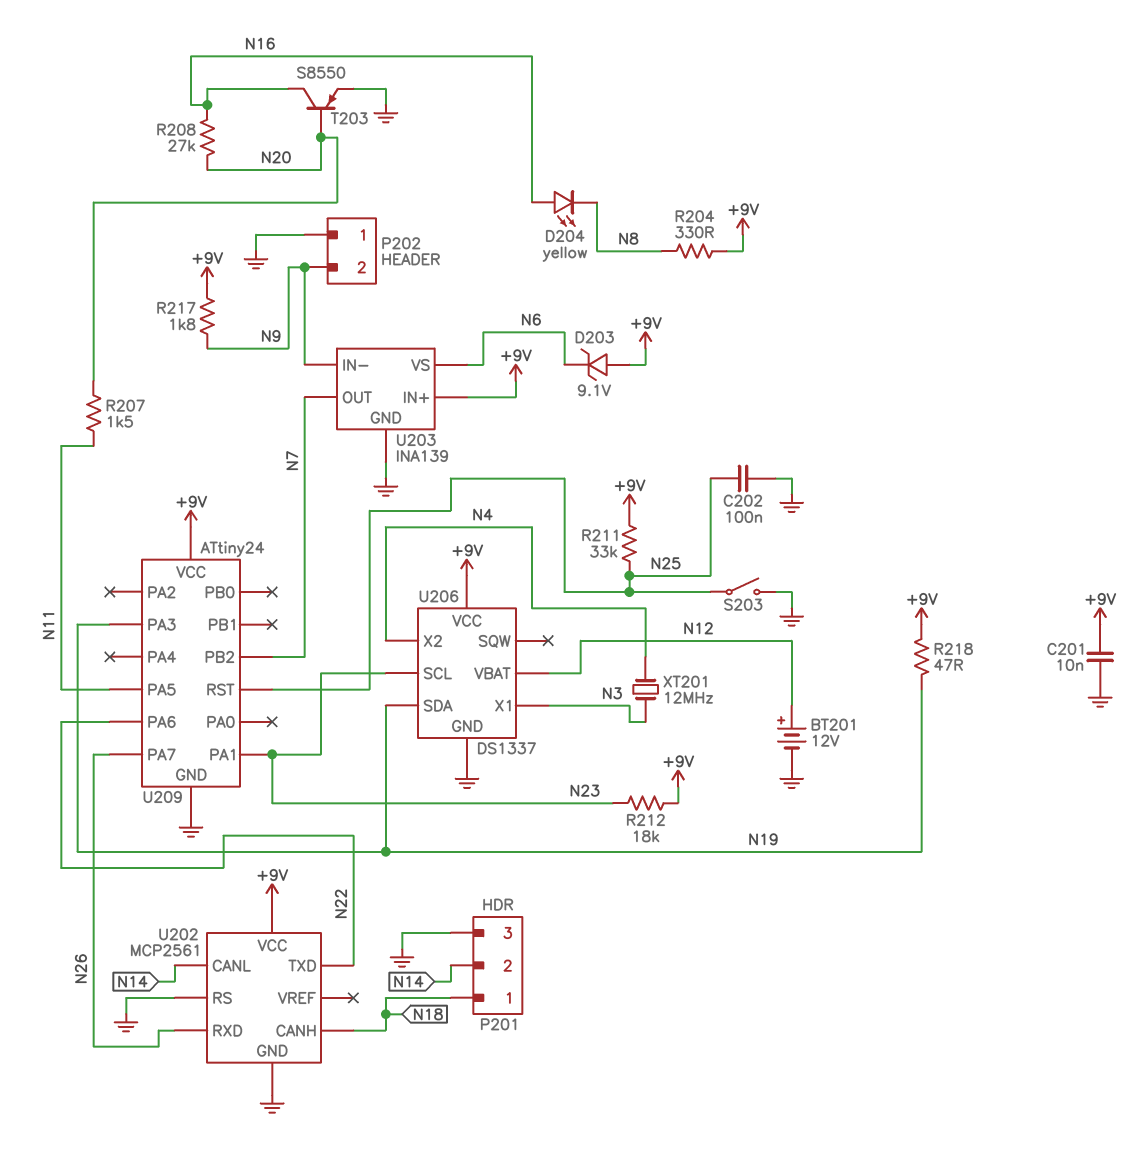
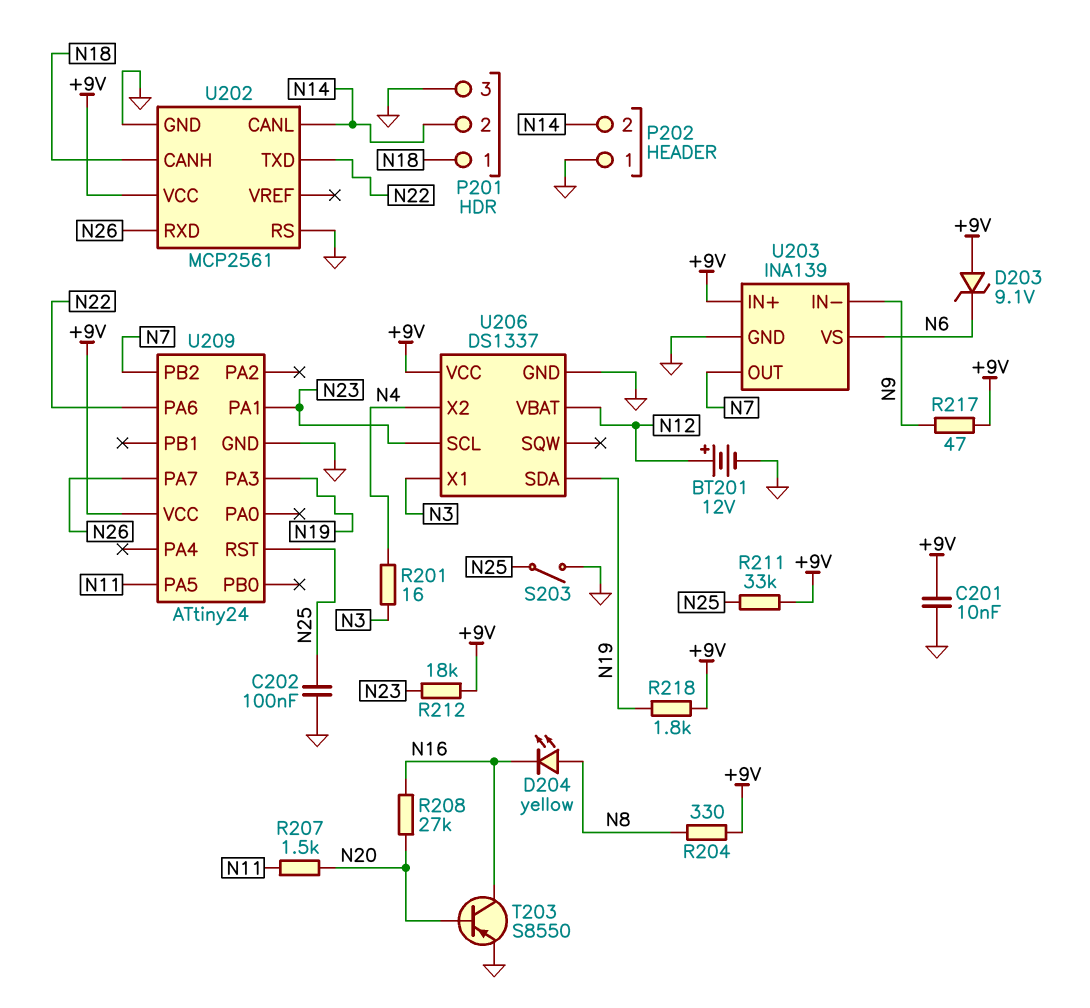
D204: LED yellow (A N16, K N8) -> LED yellow (A N8, K N16)
P202 pin 2: N9 -> N14
R201: none -> 16 (N3, N4)
R217: 1.8k (+9V, N9) -> 47 (+9V, N9)
R218: 47 (+9V, N19) -> 1.8k (+9V, N19)
XT201: 12MHz (N3, N4) -> none

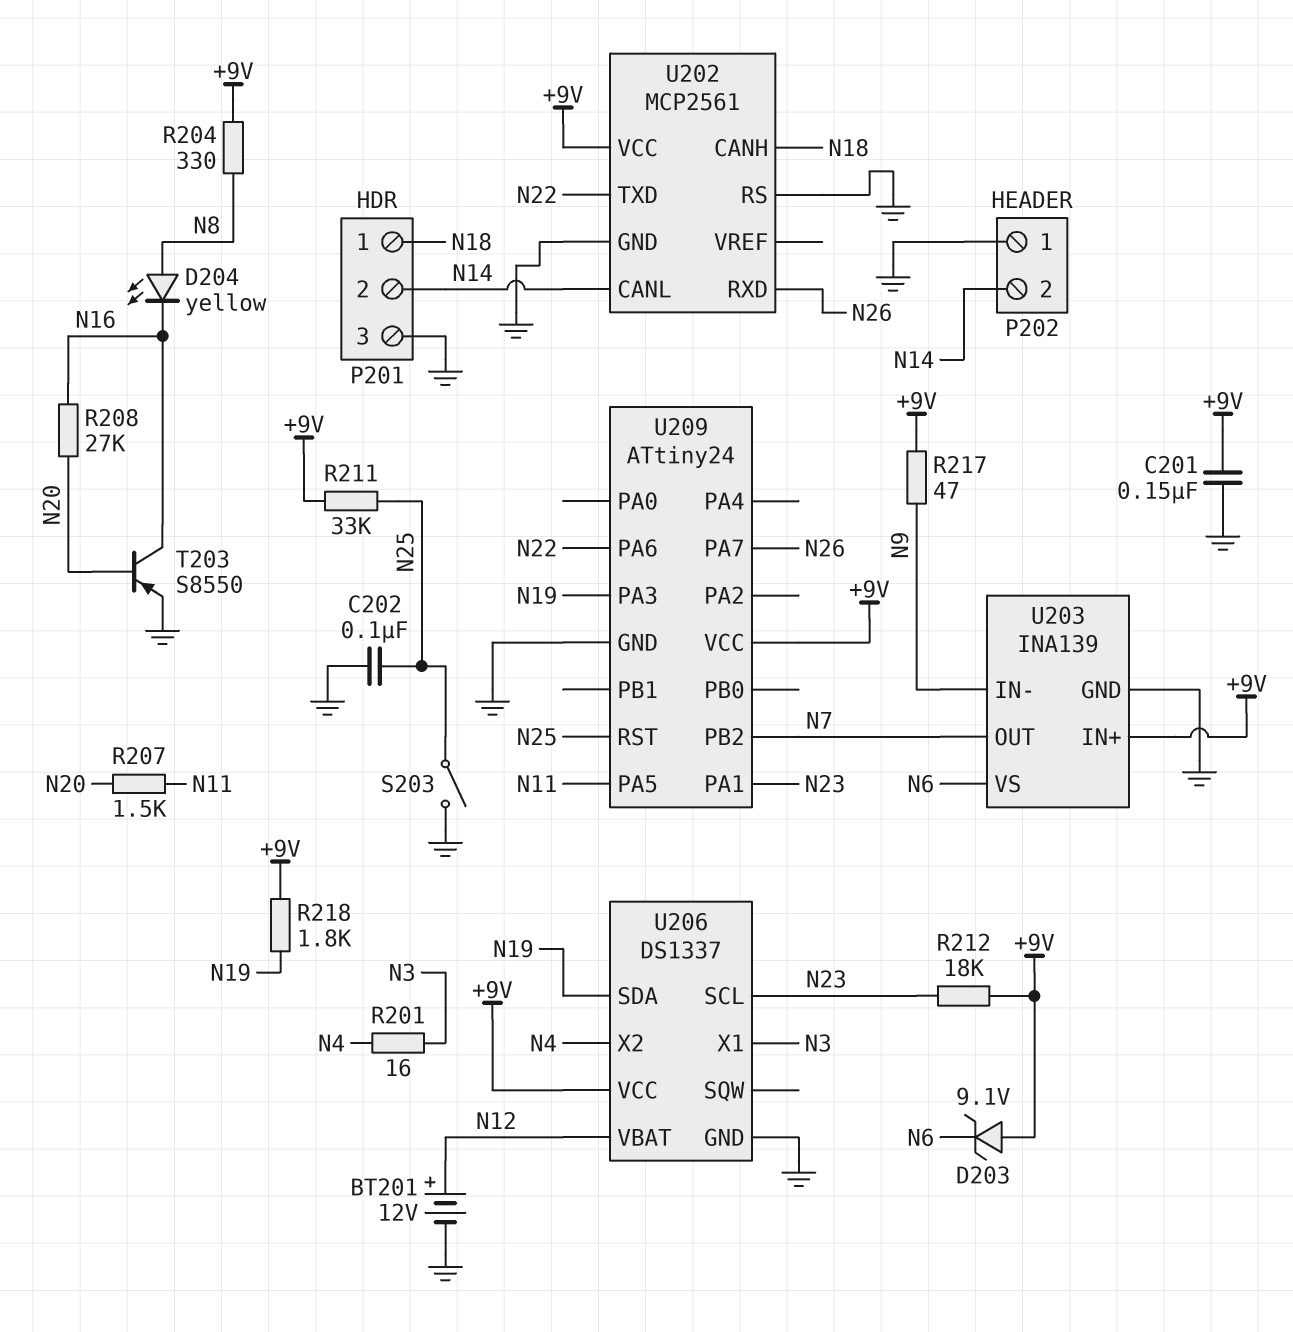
C201: 10nF (+9V, GND) -> 150nF (+9V, GND)

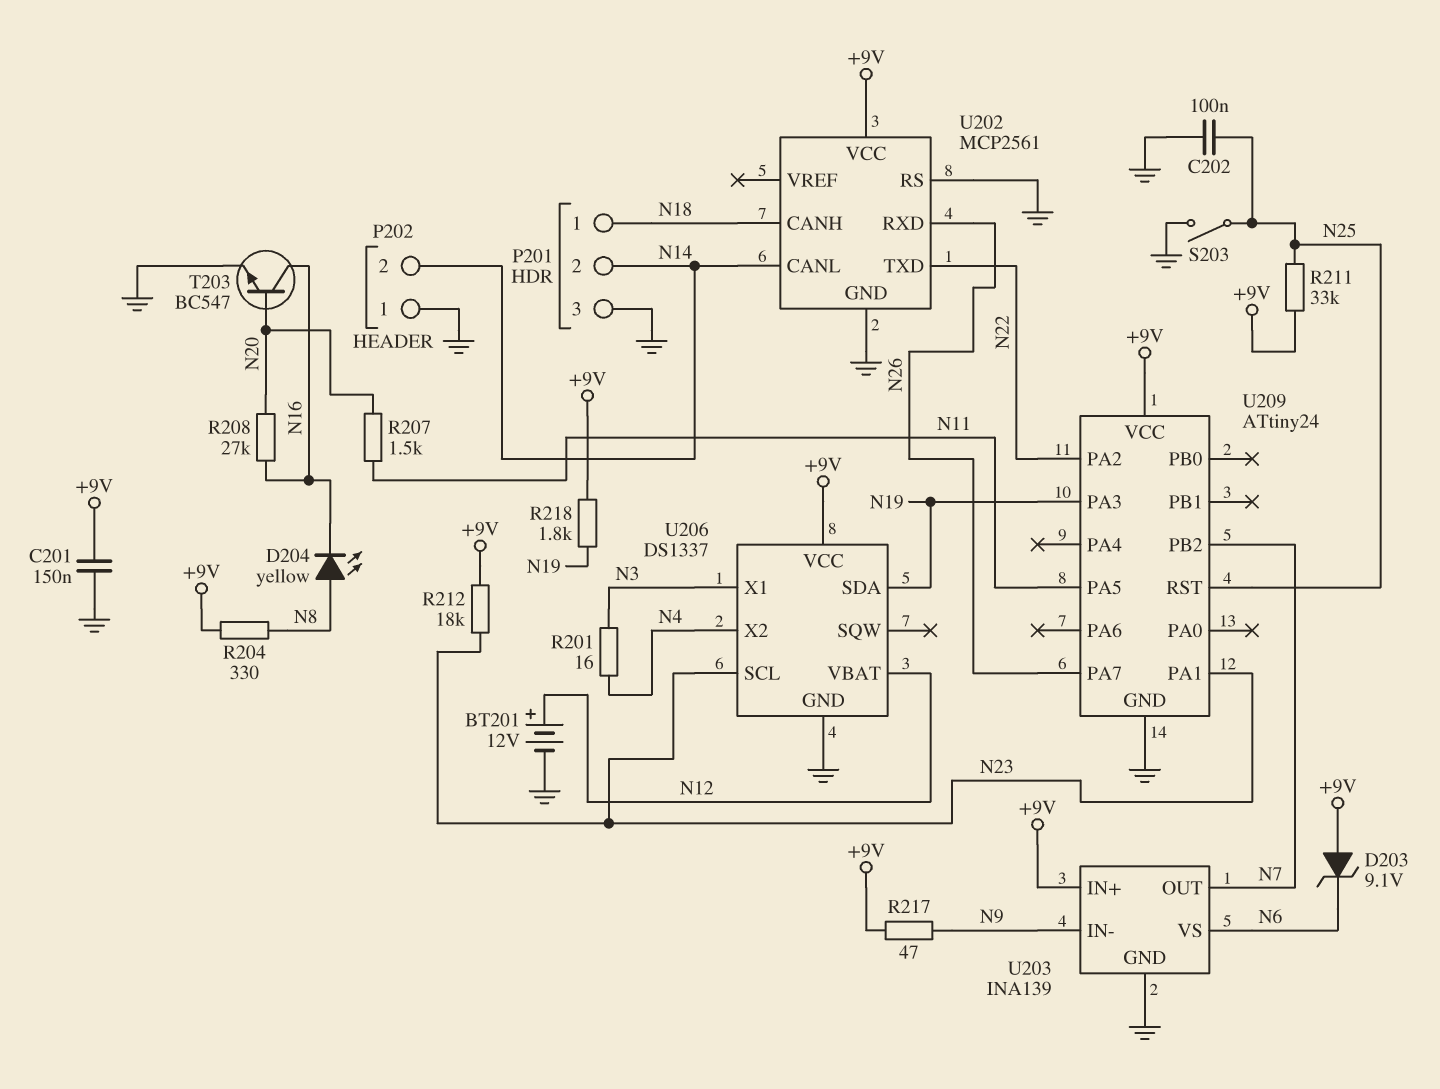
T203: PNP S8550 (B N20, C N16, E GND) -> NPN BC547 (B N20, C N16, E GND)
U209 pin PA2: none -> N22
U209 pin PA6: N22 -> none

